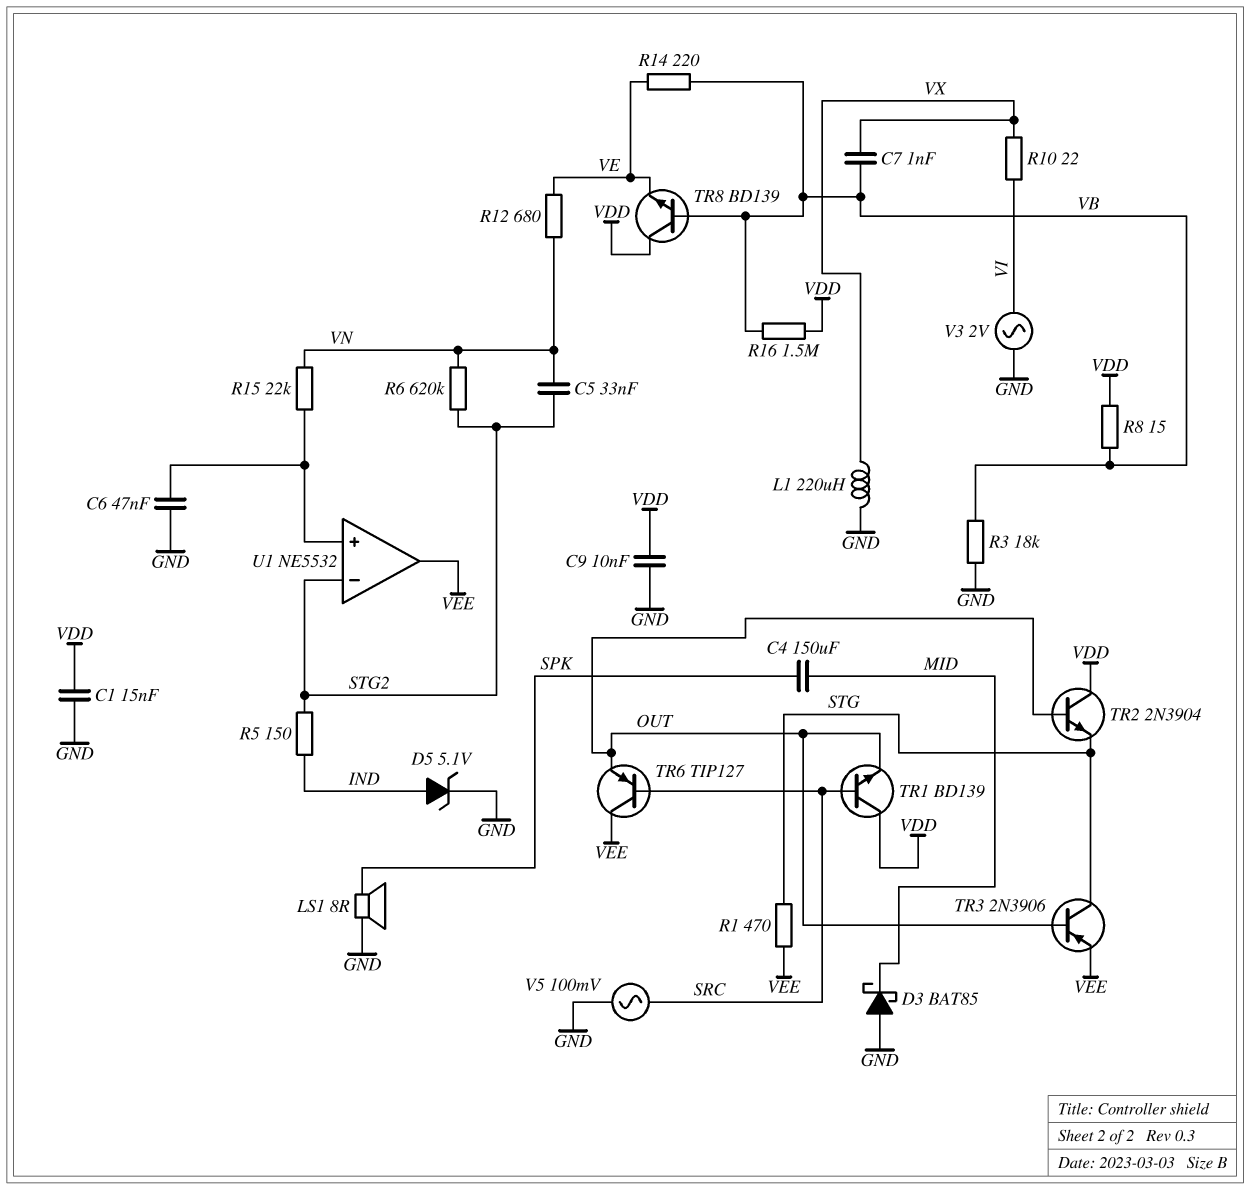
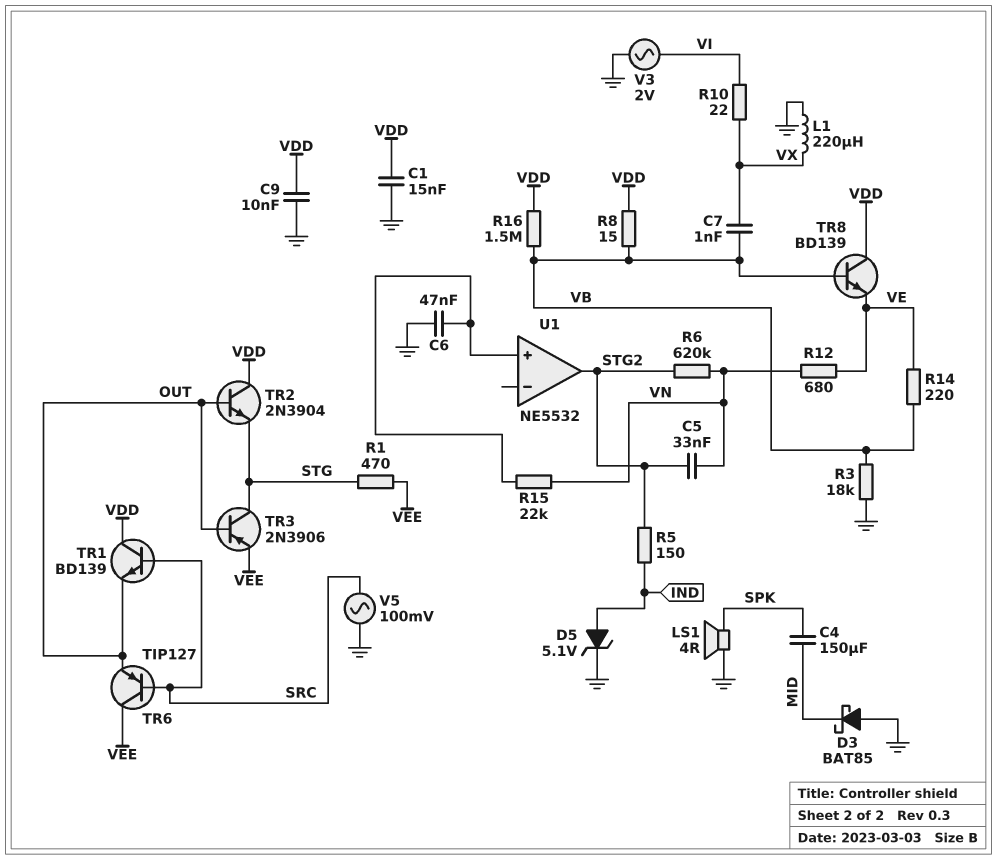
LS1: speaker 8R (GND, SPK) -> speaker 4R (GND, SPK)
U1 pin in-: STG2 -> none
U1 pin out: VEE -> STG2

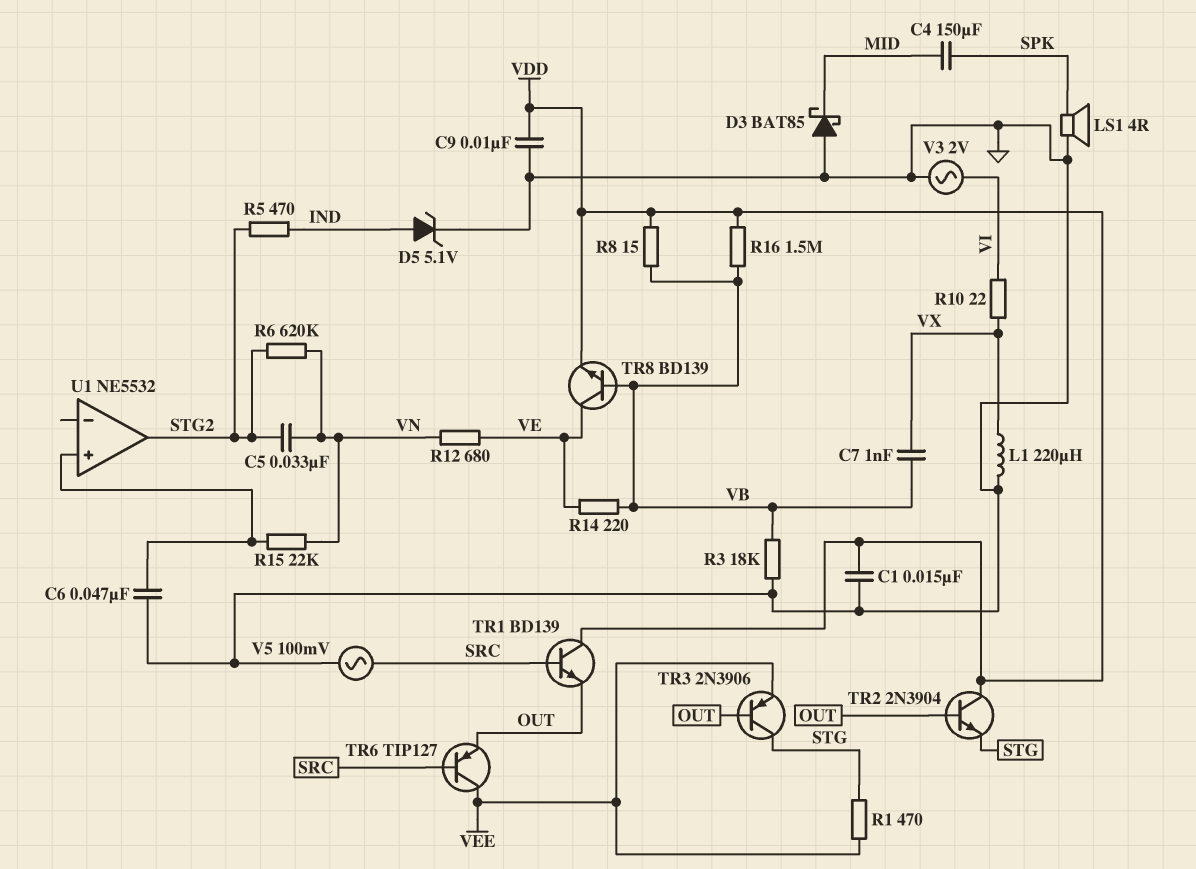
R5: 150 (IND, STG2) -> 470 (IND, STG2)
TR8: NPN BD139 (B VB, C VDD, E VE) -> NPN BD139 (B VB, C VE, E VDD)

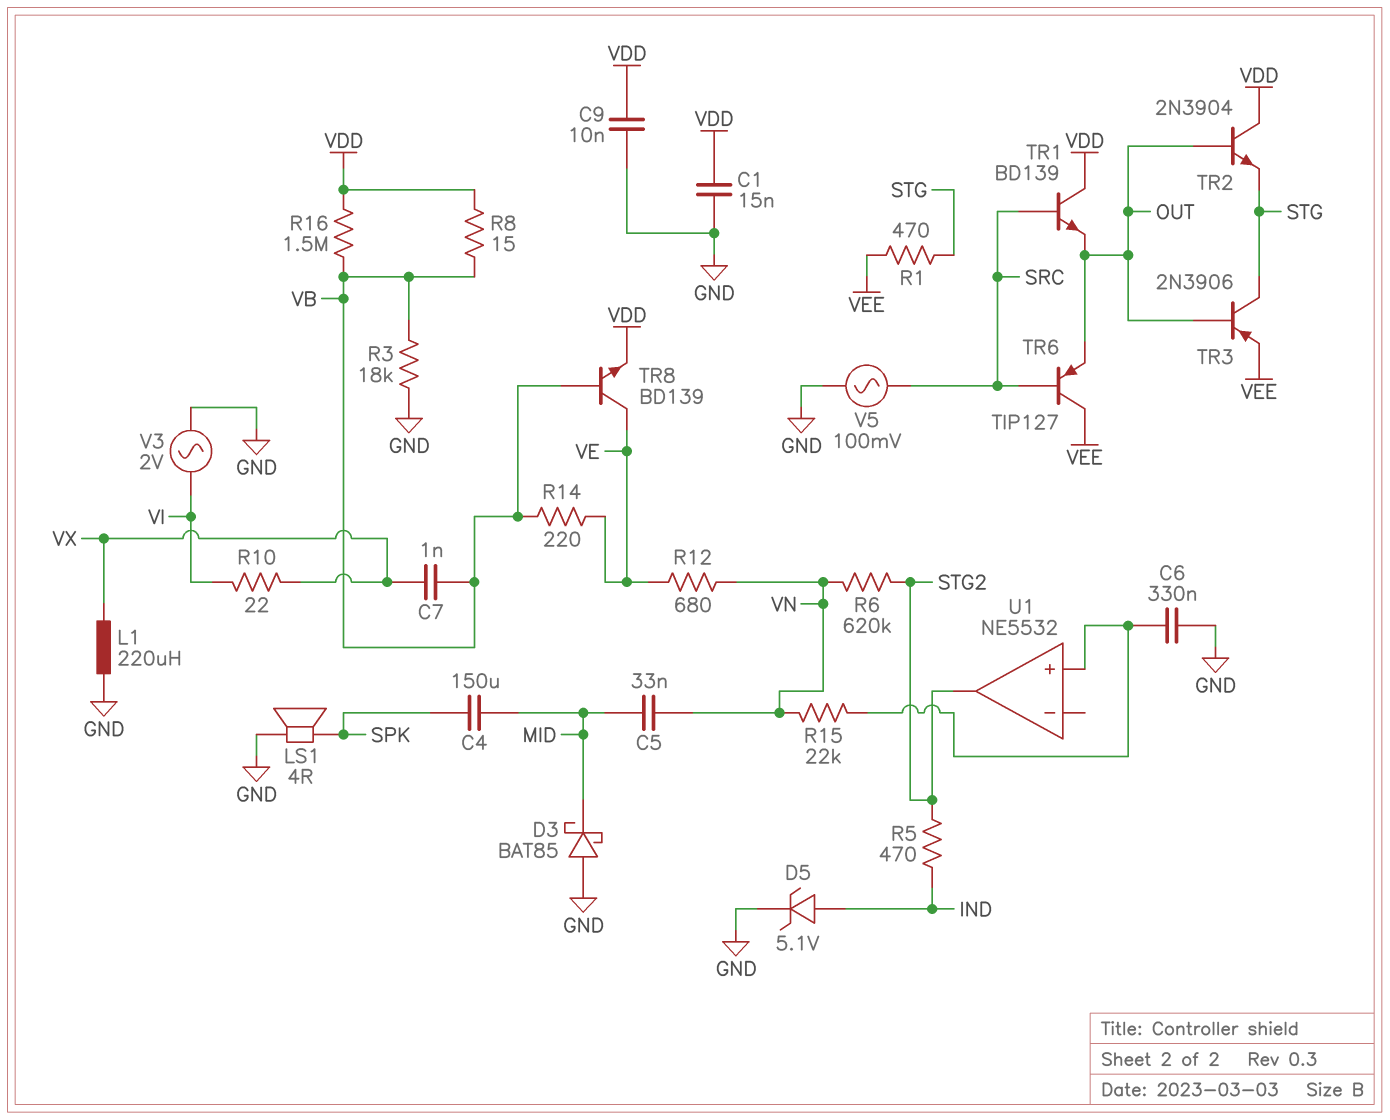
C5: 33nF (STG2, VN) -> 33nF (MID, VN)
C6: 47nF (GND, U1/in+) -> 330nF (GND, U1/in+)

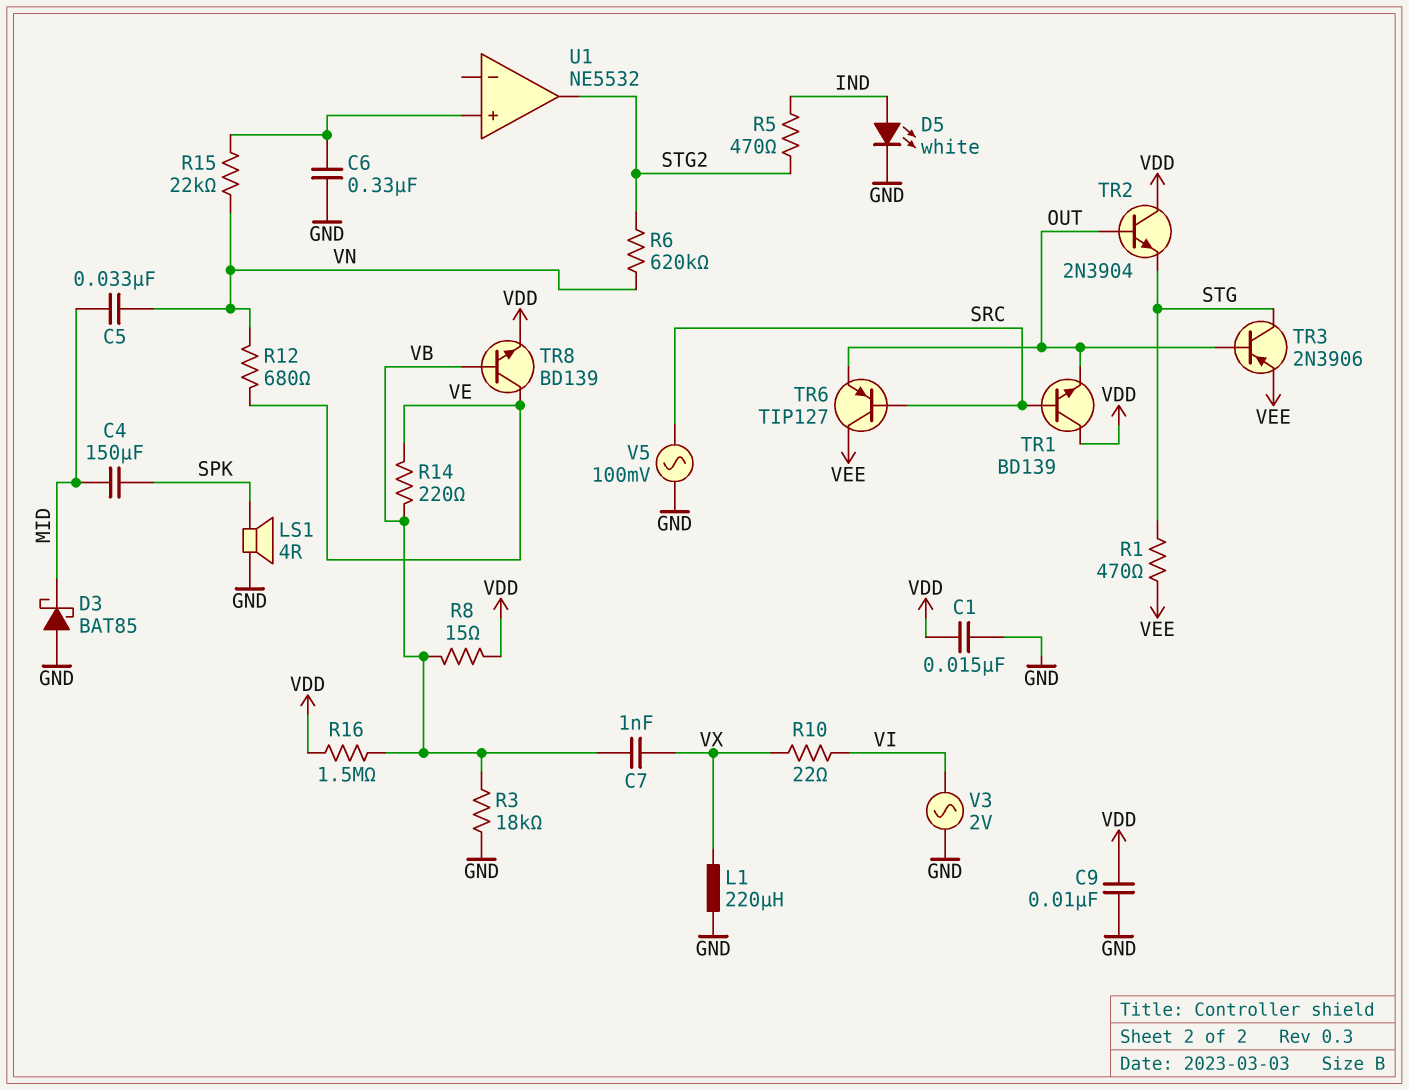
D5: zener 5.1V (A IND, K GND) -> LED white (A IND, K GND)

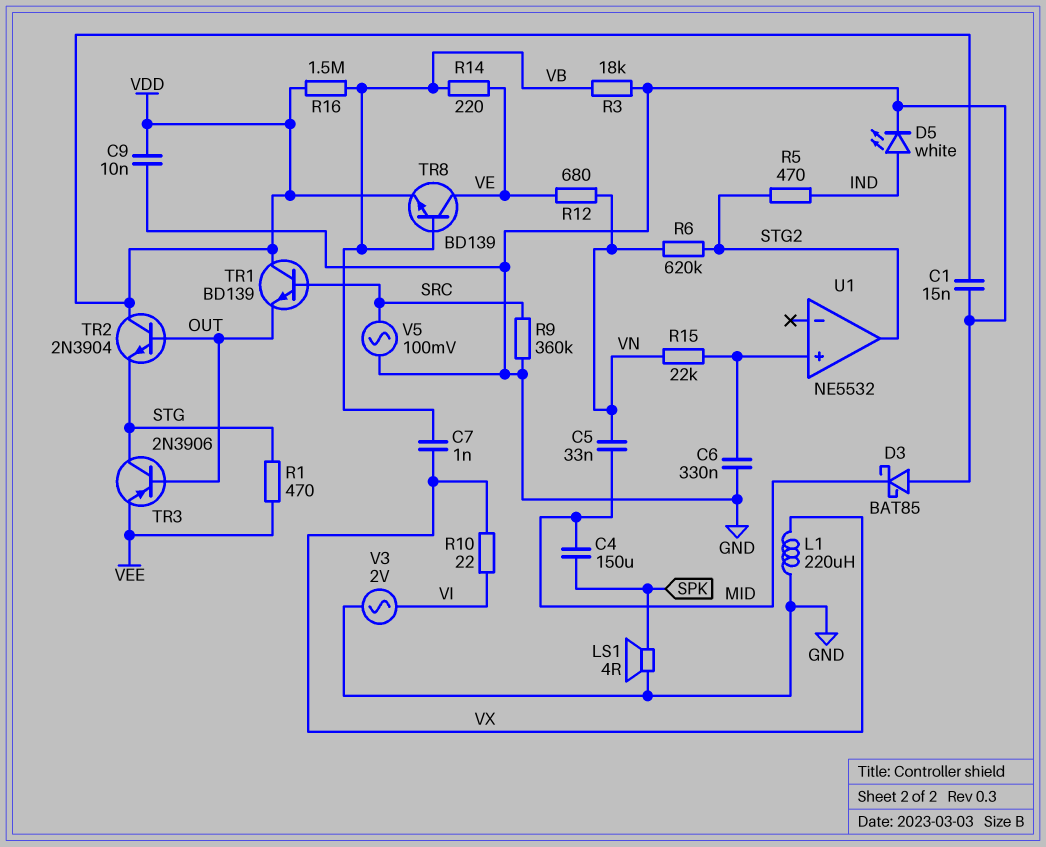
R8: 15 (VB, VDD) -> none
R9: none -> 360k (GND, SRC)
TR6: PNP TIP127 (B SRC, C VEE, E OUT) -> none

